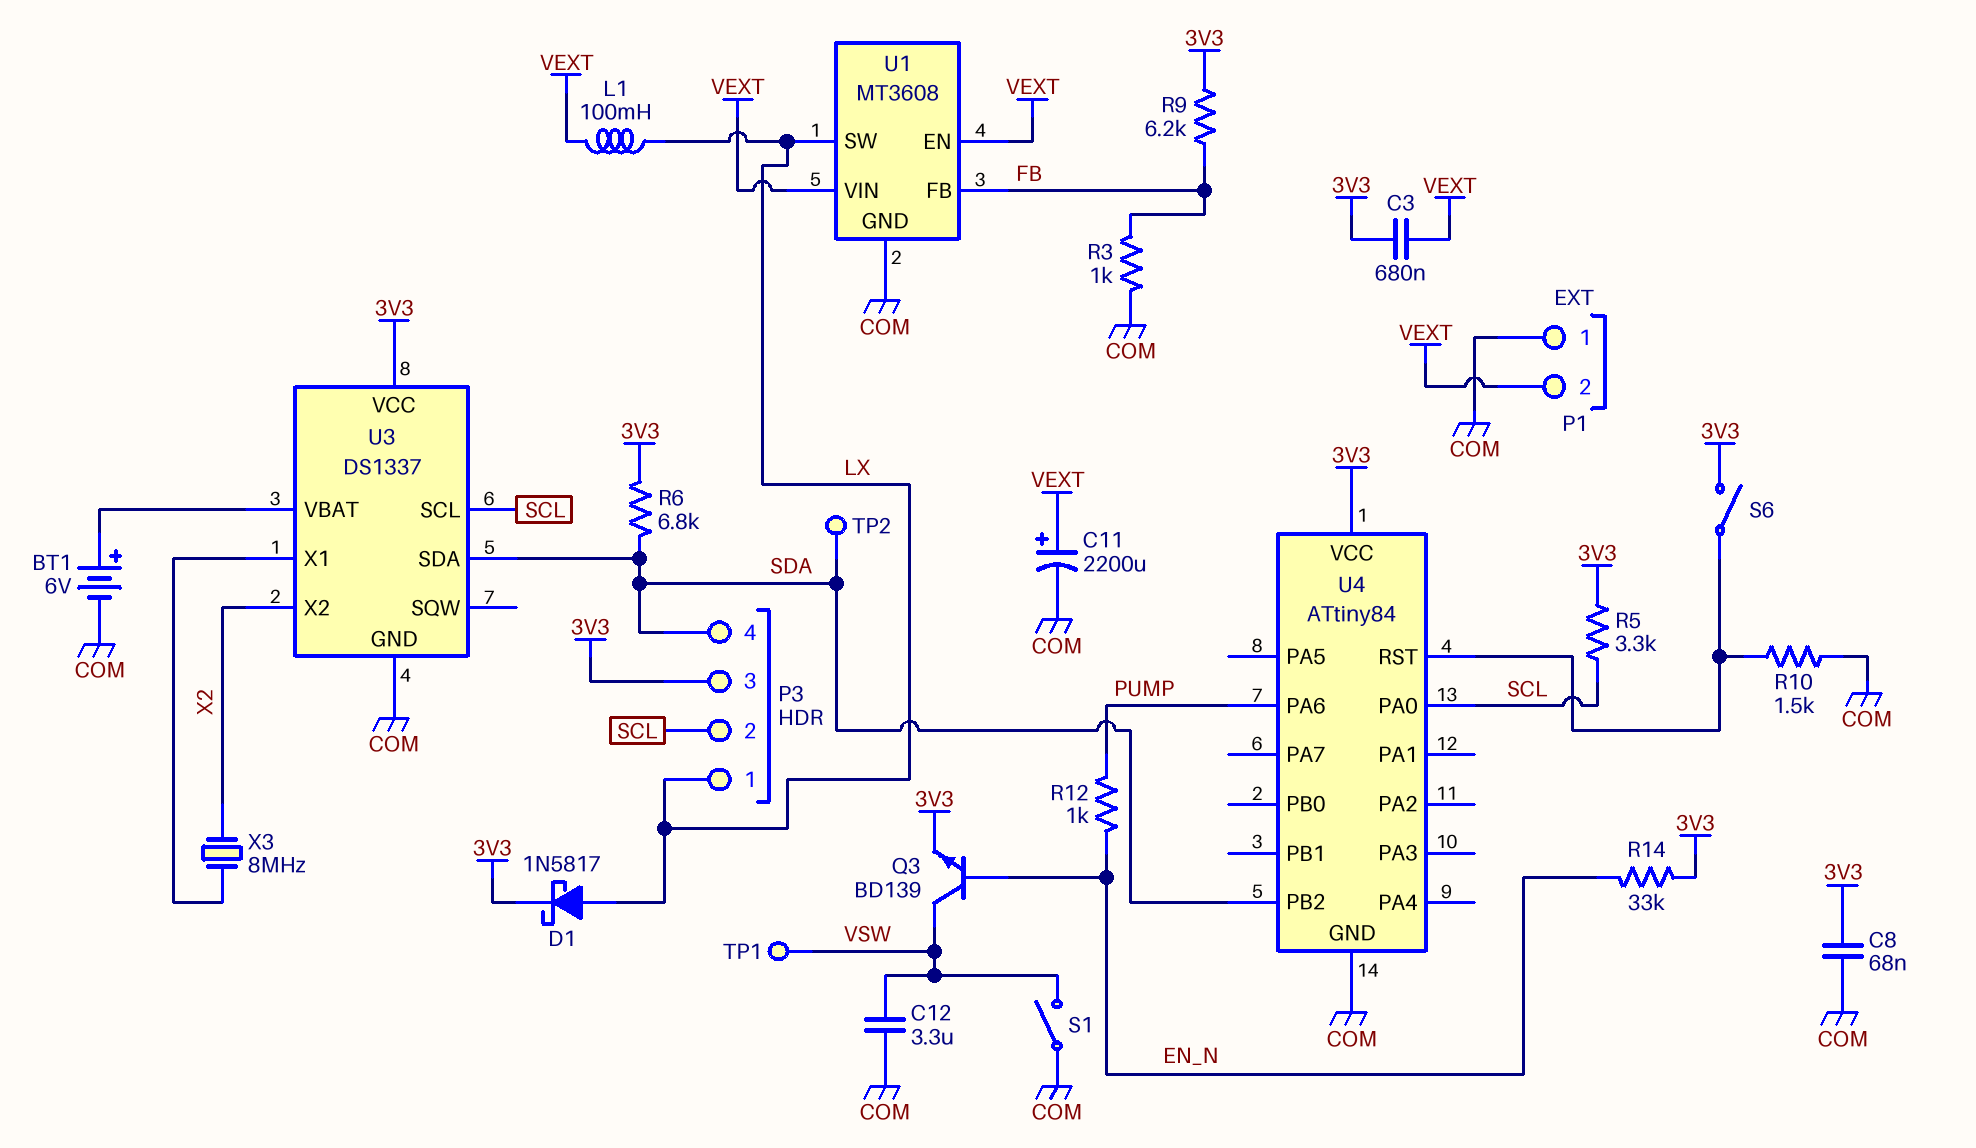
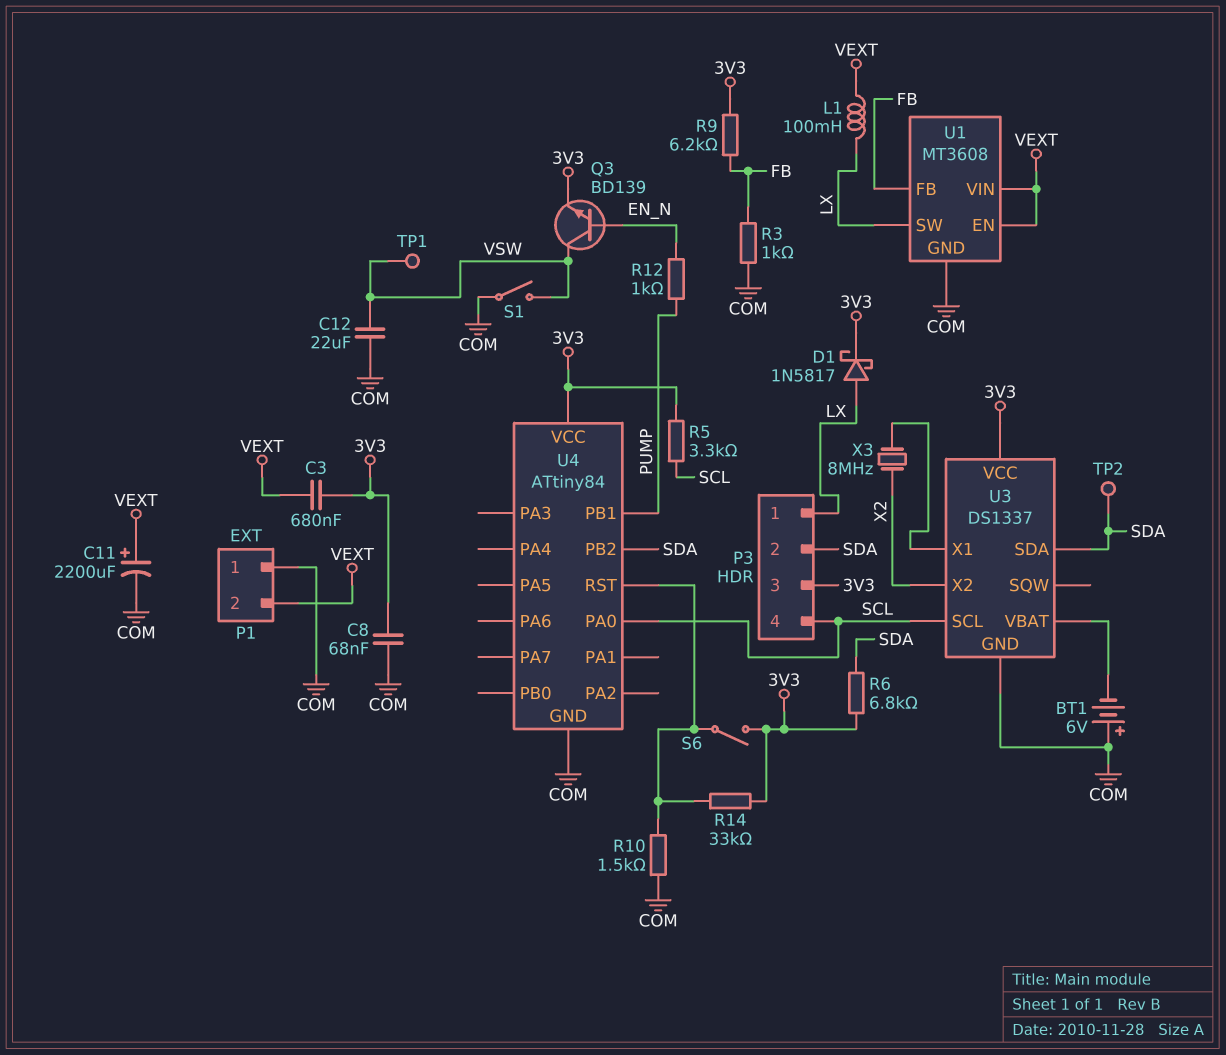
BT1: 6V (plus U3/VBAT, minus COM) -> 6V (plus COM, minus U3/VBAT)
C12: 3.3uF (COM, VSW) -> 22uF (COM, VSW)
P3 pin 2: SCL -> SDA
P3 pin 4: SDA -> SCL
R14: 33k (3V3, EN_N) -> 33k (3V3, U4/RST)
U4 pin PA6: PUMP -> none
U4 pin PB1: none -> PUMP

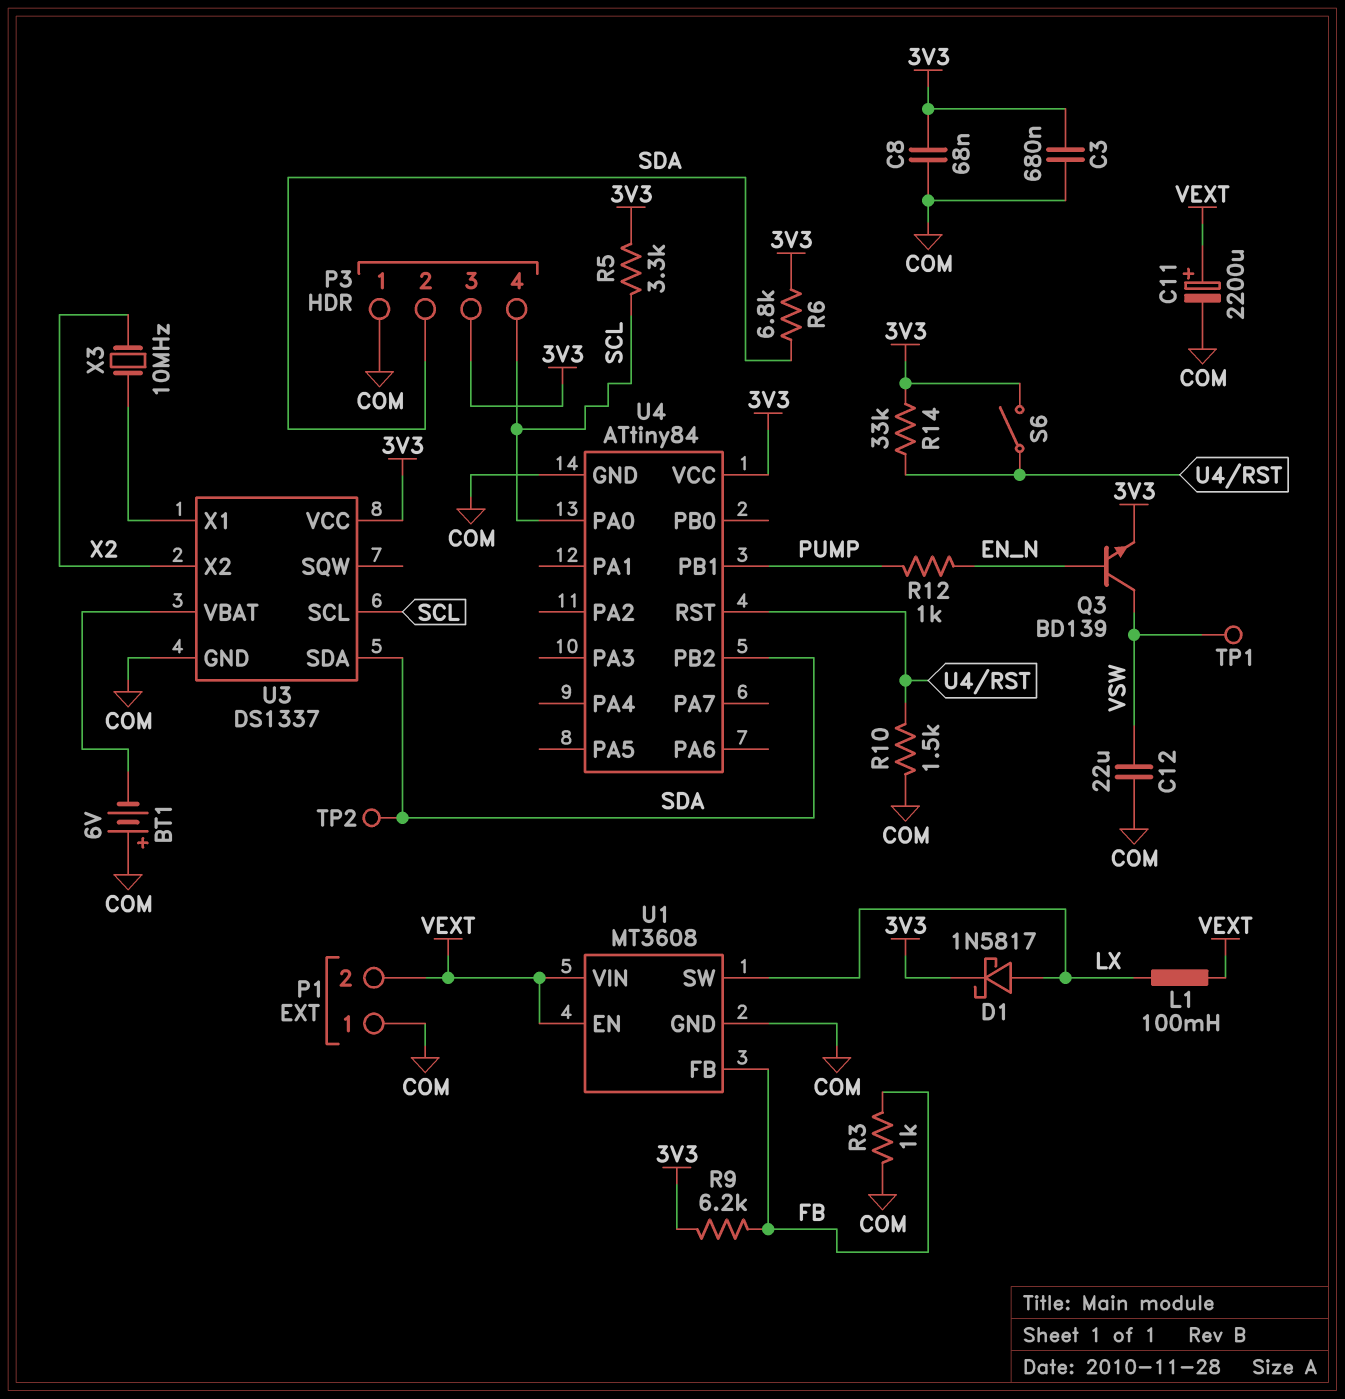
C3: 680nF (3V3, VEXT) -> 680nF (3V3, COM)
P3 pin 1: LX -> COM
S1: switch (COM, VSW) -> none
X3: 8MHz (U3/X1, X2) -> 10MHz (U3/X1, X2)

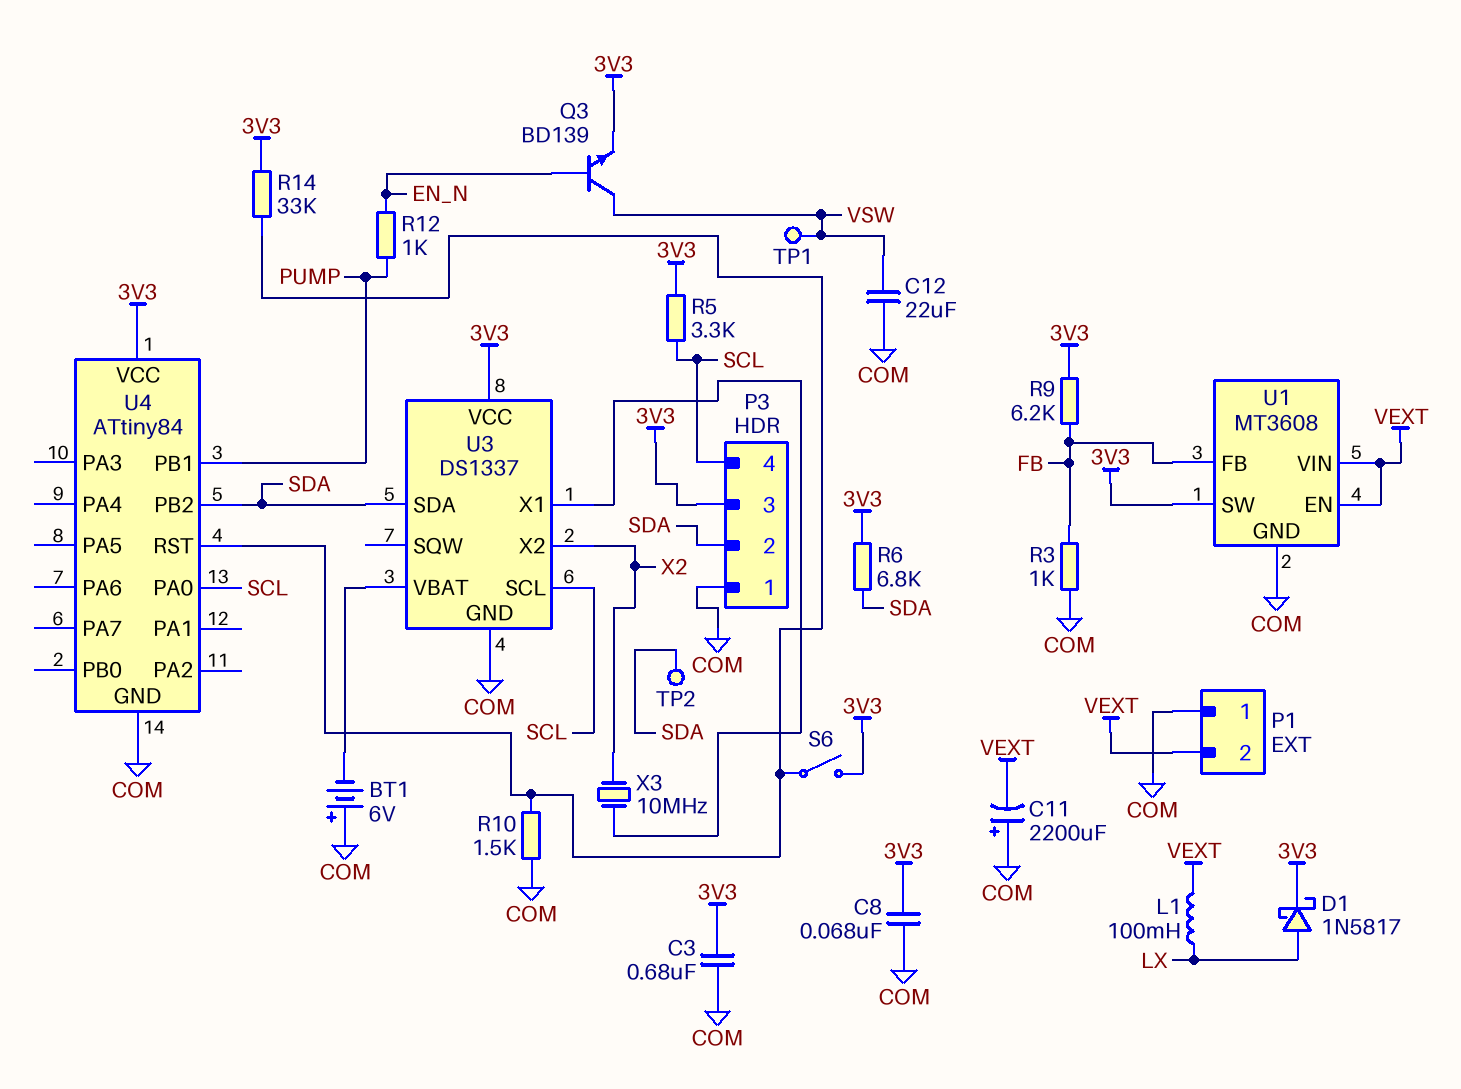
C11: 2200uF (plus VEXT, minus COM) -> 2200uF (plus COM, minus VEXT)
U1 pin SW: LX -> 3V3

